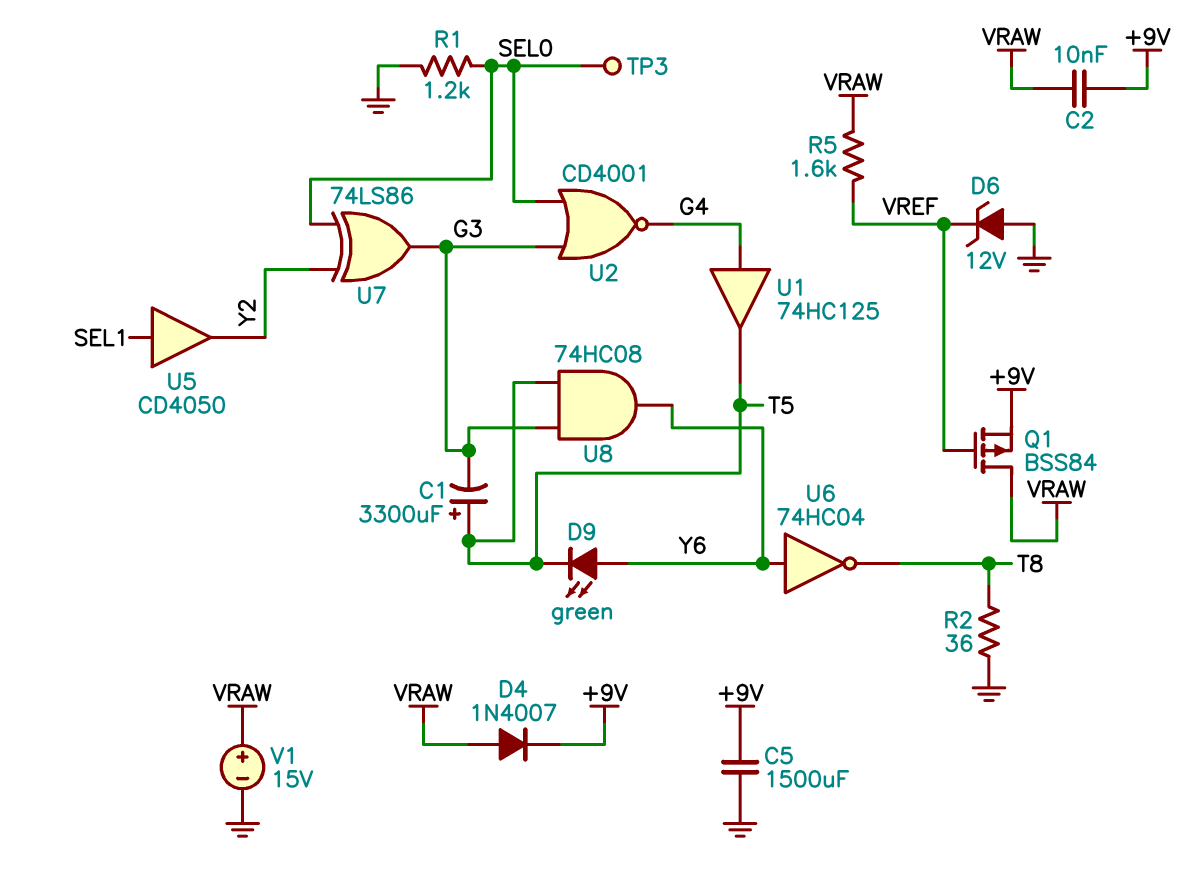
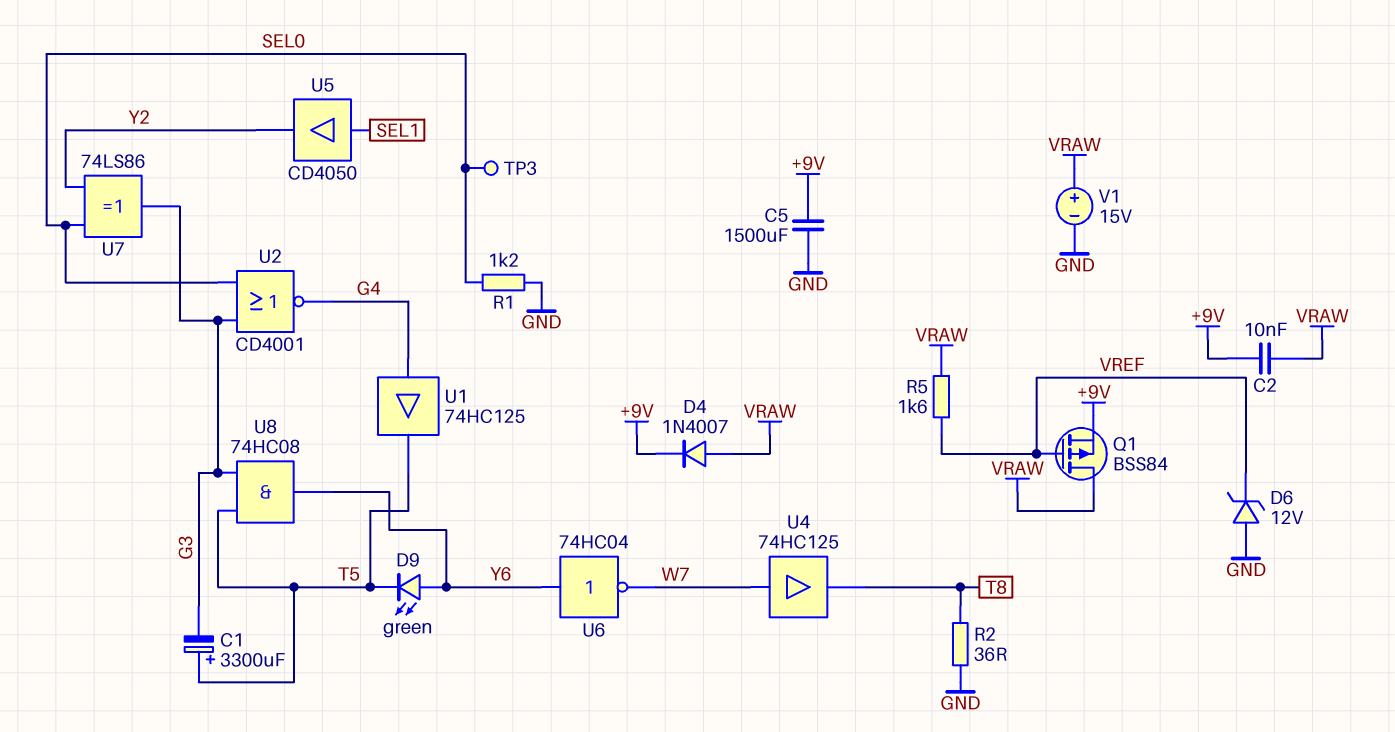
U4: none -> buffer 74HC125 (in W7, out T8)
U6: NOT 74HC04 (in Y6, out T8) -> NOT 74HC04 (in Y6, out W7)

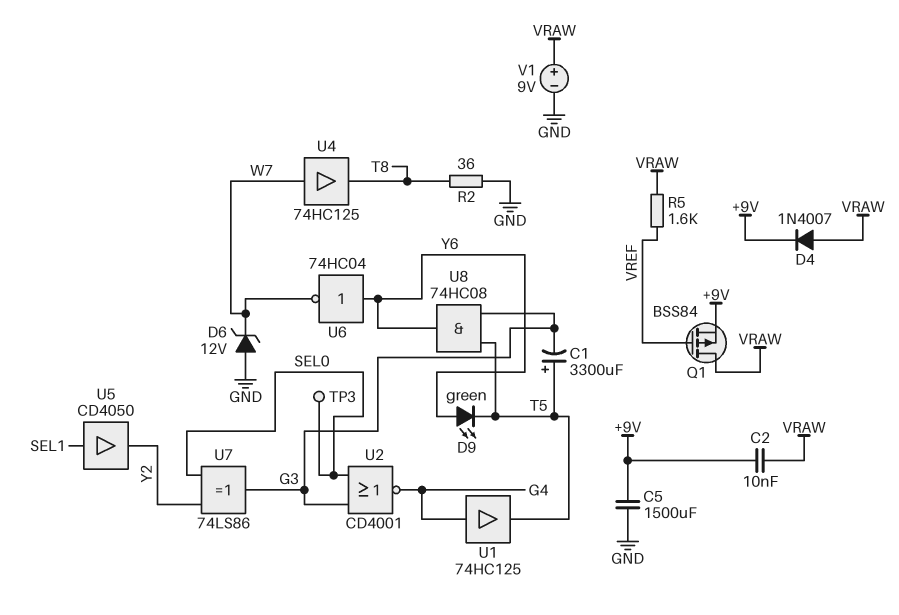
D6: zener 12V (A GND, K VREF) -> zener 12V (A GND, K W7)
R1: 1.2k (GND, SEL0) -> none
V1: 15V (plus VRAW, minus GND) -> 9V (plus VRAW, minus GND)

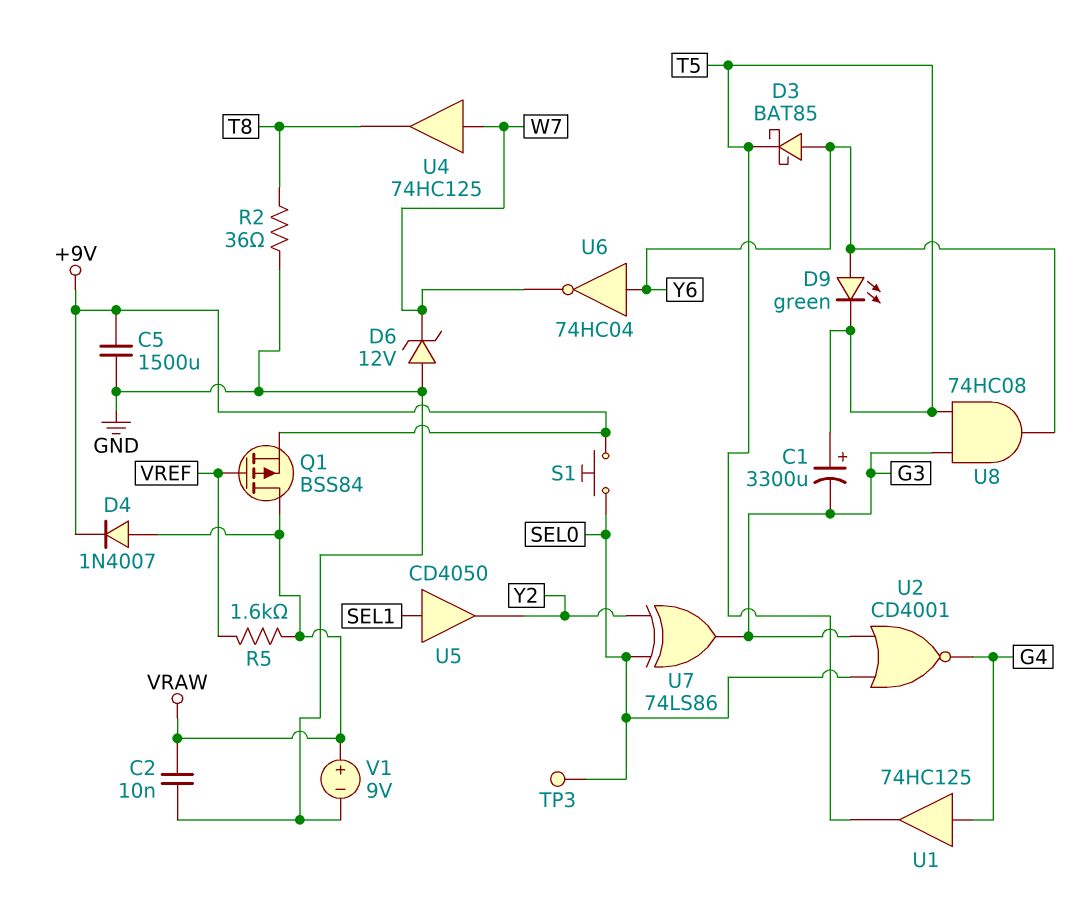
C2: 10nF (+9V, VRAW) -> 10nF (GND, VRAW)
D3: none -> schottky BAT85 (A Y6, K T5)
S1: none -> button (+9V, SEL0)

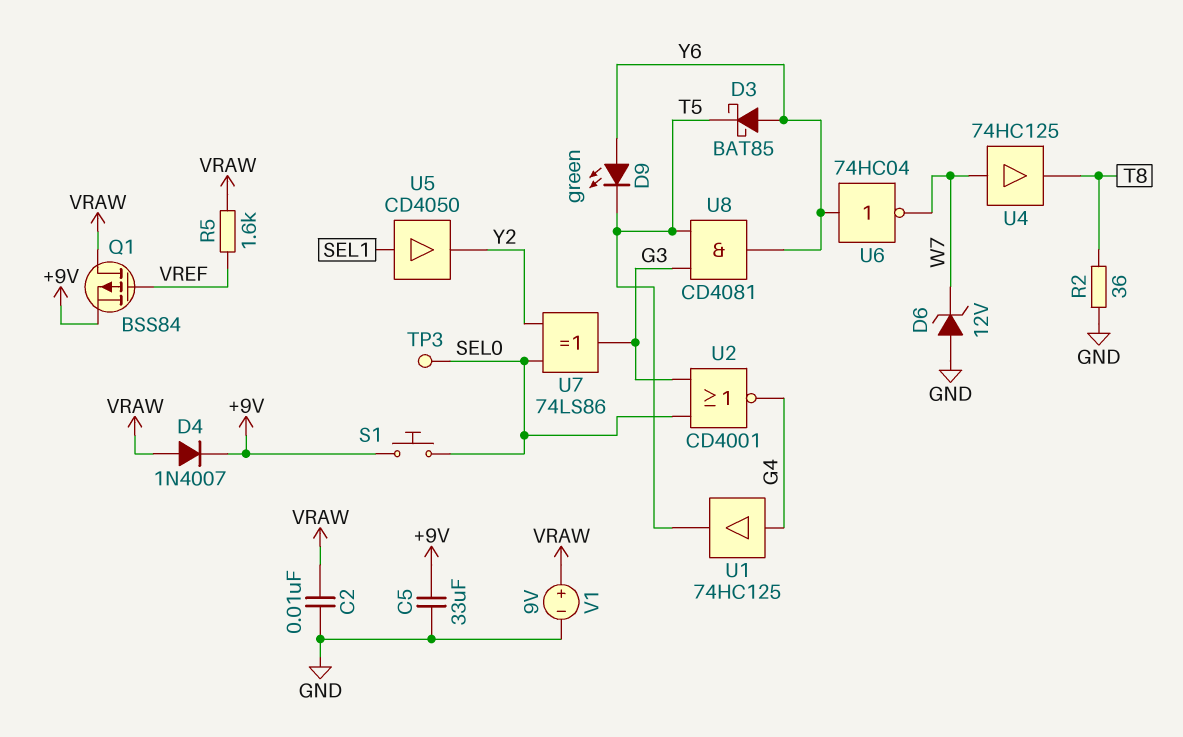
C1: 3300uF (plus T5, minus G3) -> none
C5: 1500uF (+9V, GND) -> 33uF (+9V, GND)
U8: AND 74HC08 (in G3, in T5, out Y6) -> AND CD4081 (in G3, in T5, out Y6)

